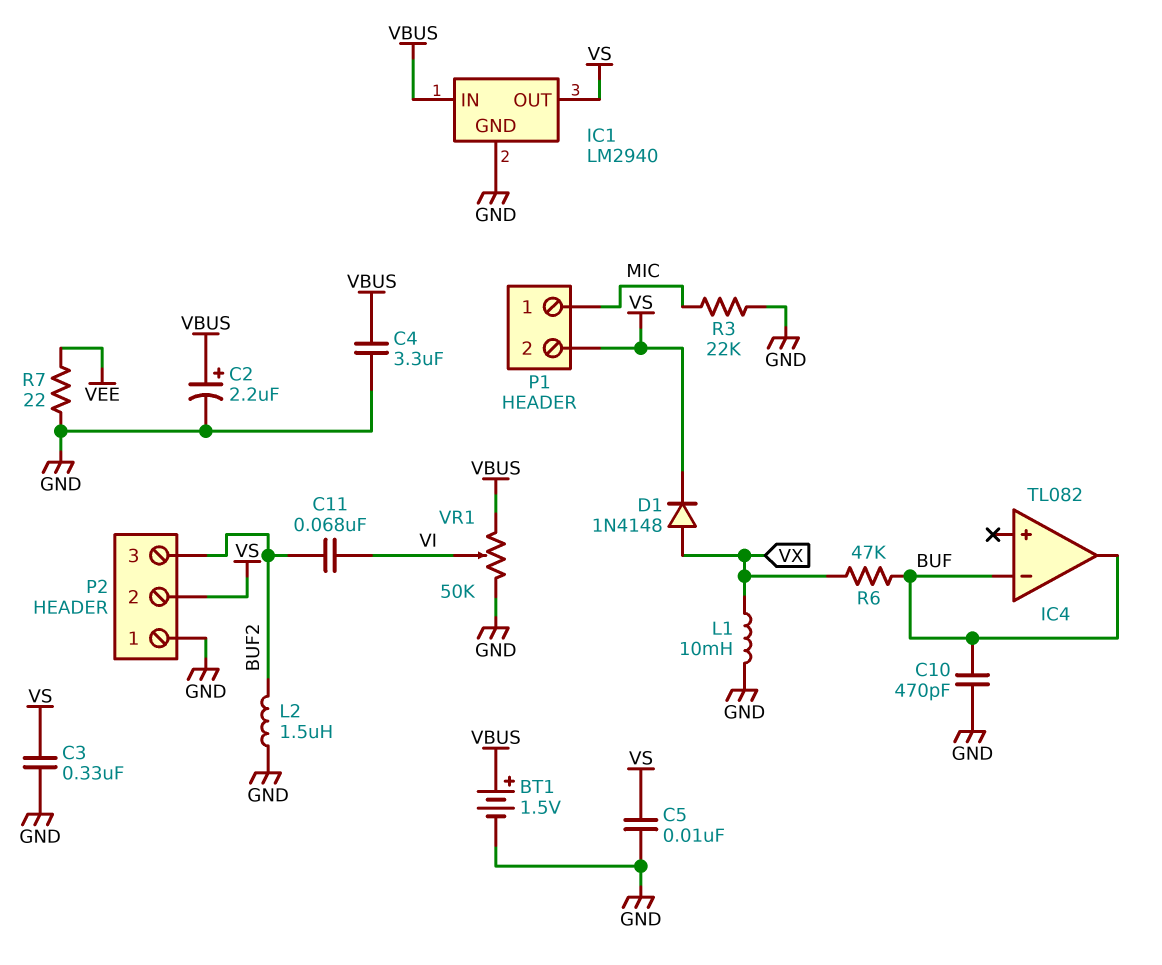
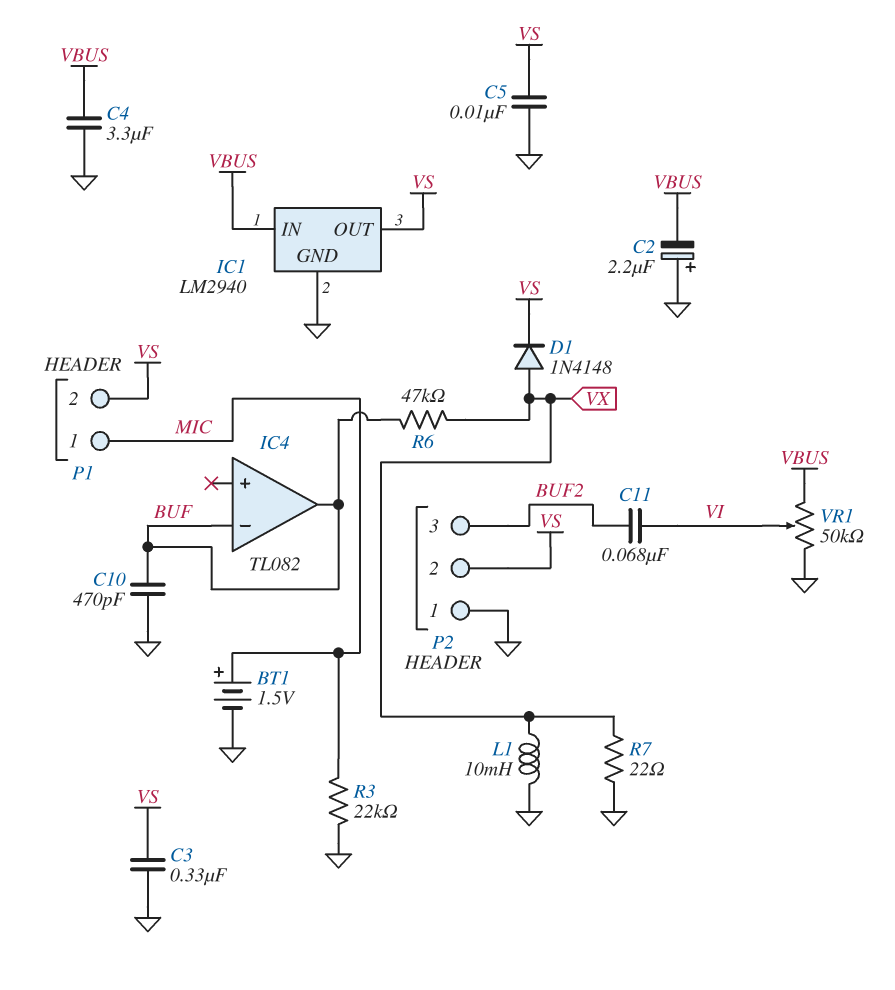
BT1: 1.5V (plus VBUS, minus GND) -> 1.5V (plus MIC, minus GND)
C2: 2.2uF (plus VBUS, minus GND) -> 2.2uF (plus GND, minus VBUS)
L2: 1.5uH (BUF2, GND) -> none
R7: 22 (GND, VEE) -> 22 (GND, VX)

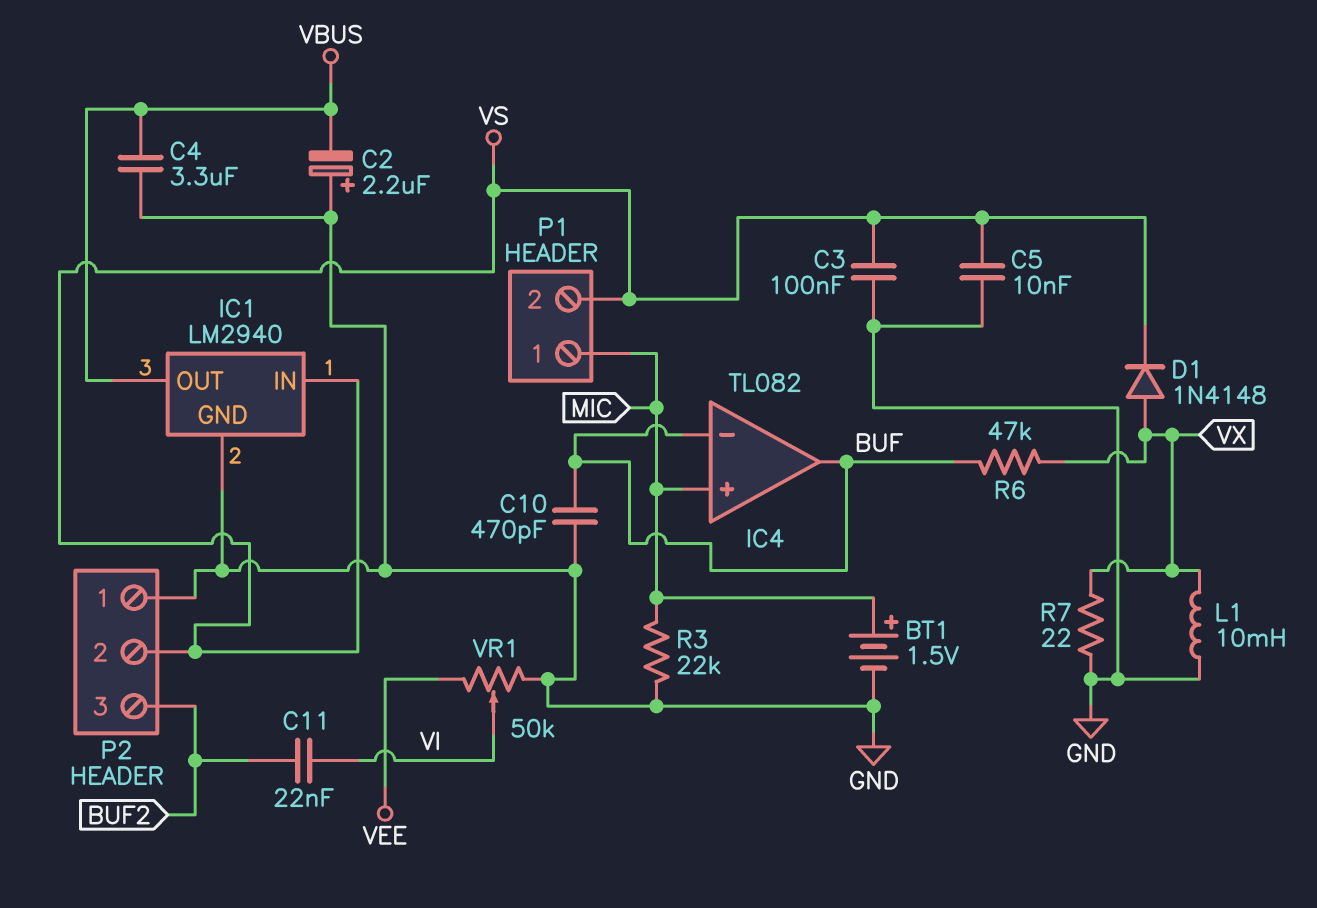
C3: 330nF (GND, VS) -> 100nF (GND, VS)
C11: 68nF (BUF2, VI) -> 22nF (BUF2, VI)
IC1 pin IN: VBUS -> VS
IC1 pin OUT: VS -> VBUS
IC4 pin in+: none -> MIC
VR1: 50k (GND, VBUS, wiper VI) -> 50k (GND, VEE, wiper VI)

